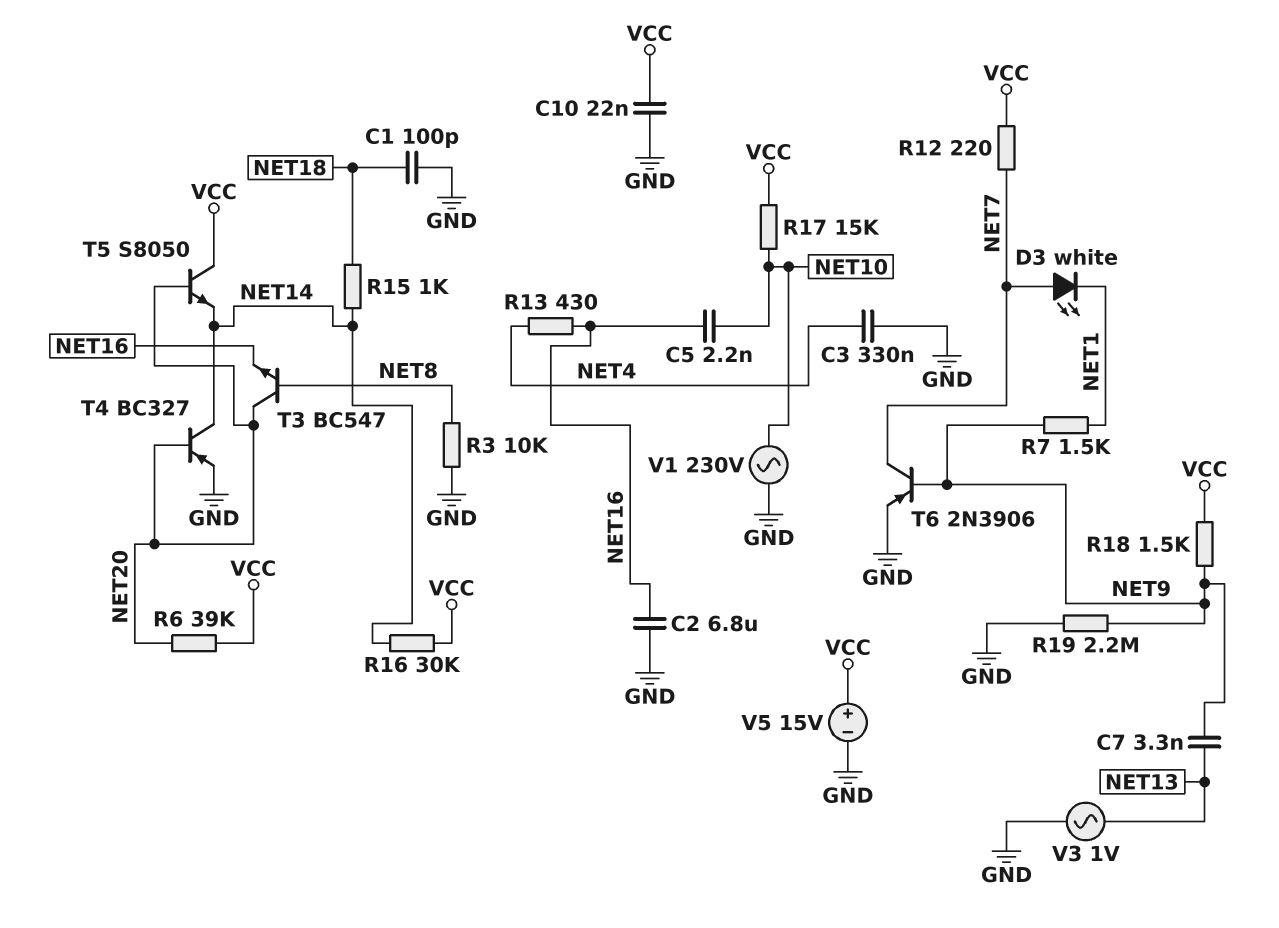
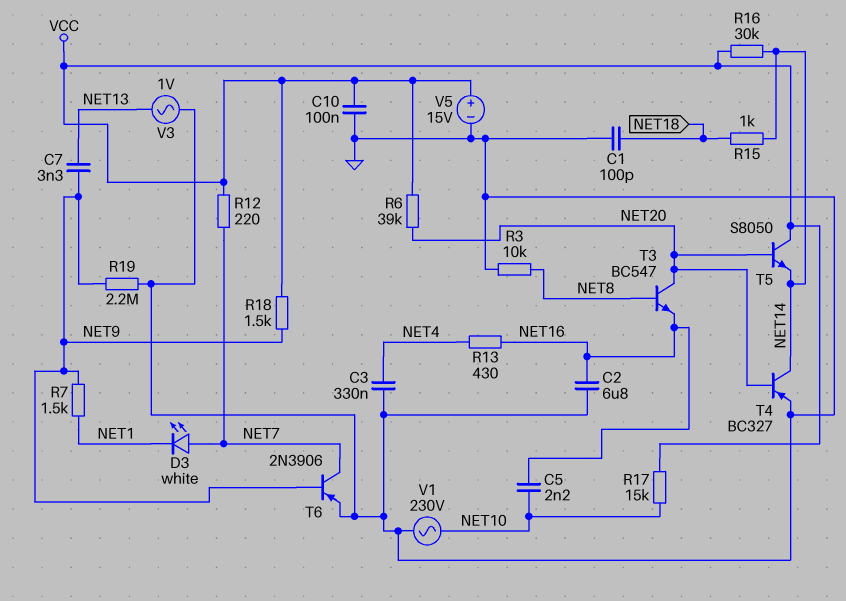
C10: 22nF (GND, VCC) -> 100nF (GND, VCC)

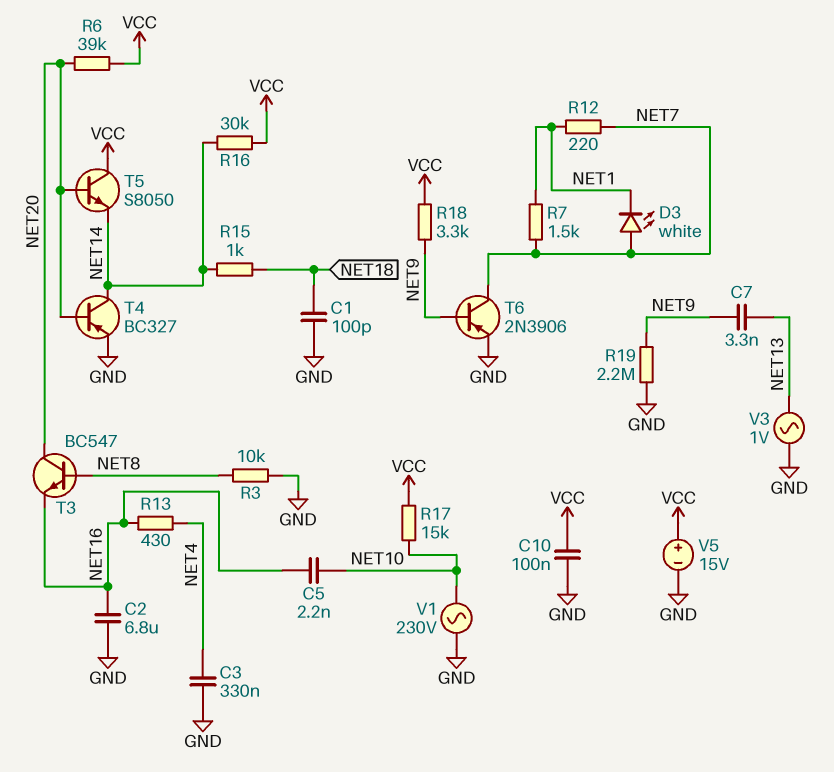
R7: 1.5k (NET1, NET9) -> 1.5k (NET1, NET7)
R12: 220 (NET7, VCC) -> 220 (NET1, NET7)
R18: 1.5k (NET9, VCC) -> 3.3k (NET9, VCC)

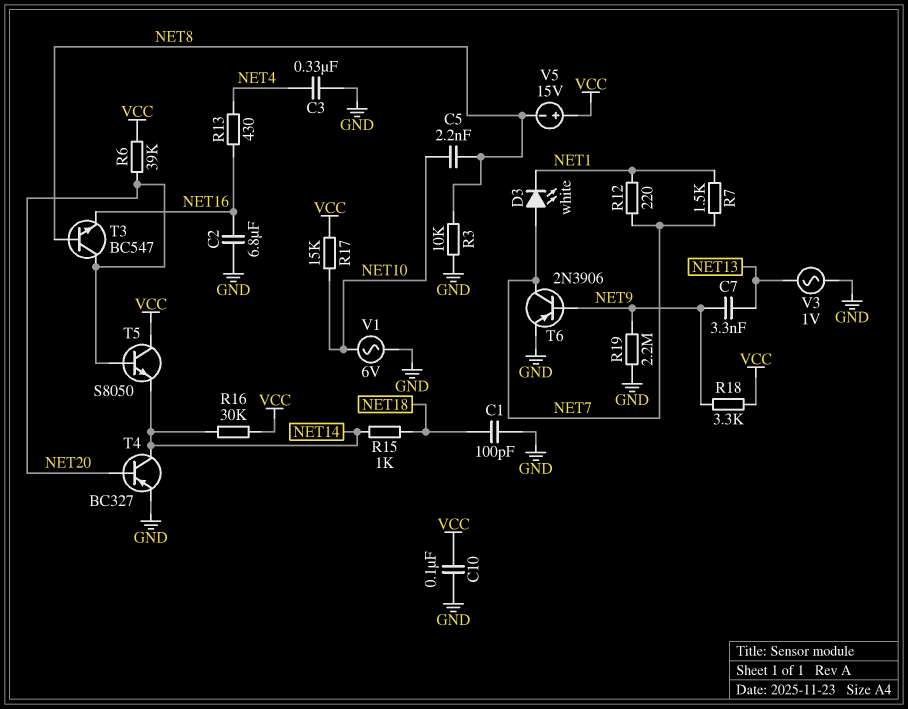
C5: 2.2nF (NET10, NET16) -> 2.2nF (NET8, NET10)
V1: AC 230V (GND, NET10) -> AC 6V (GND, NET10)
V5: 15V (plus VCC, minus GND) -> 15V (plus VCC, minus NET8)

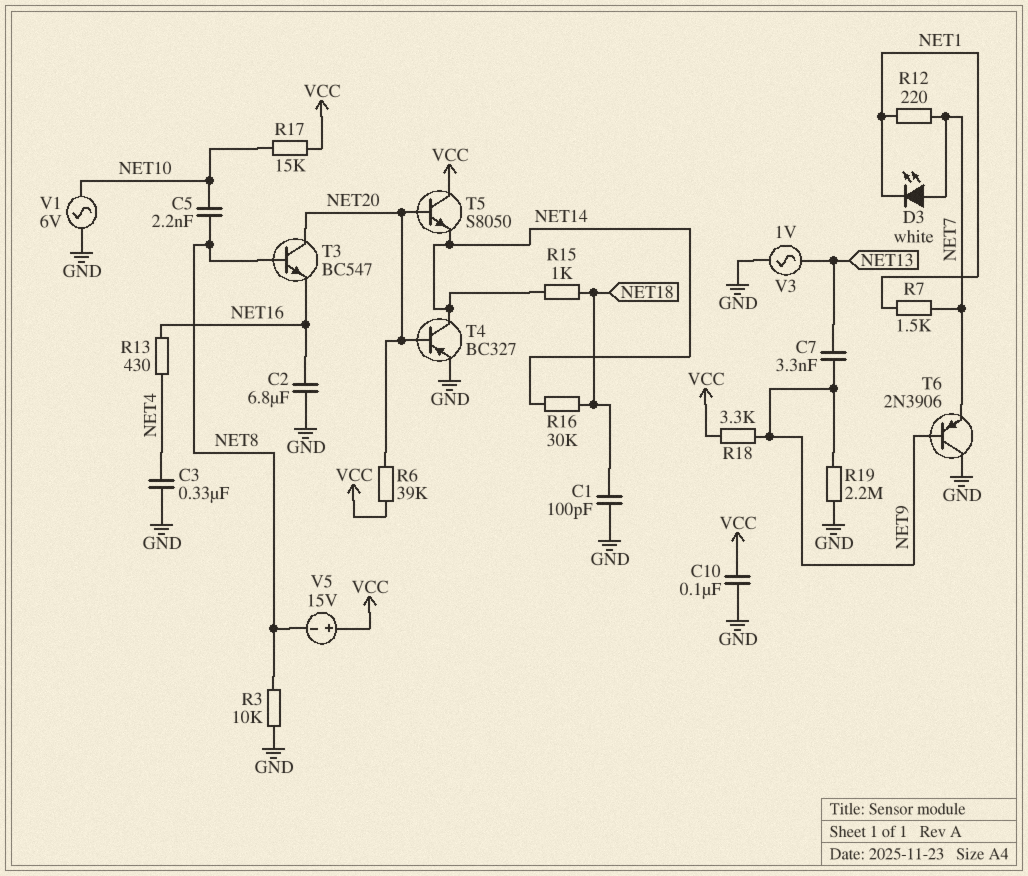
R16: 30k (NET14, VCC) -> 30k (NET14, NET18)
T6: PNP 2N3906 (B NET9, C NET7, E GND) -> PNP 2N3906 (B NET9, C GND, E NET7)

